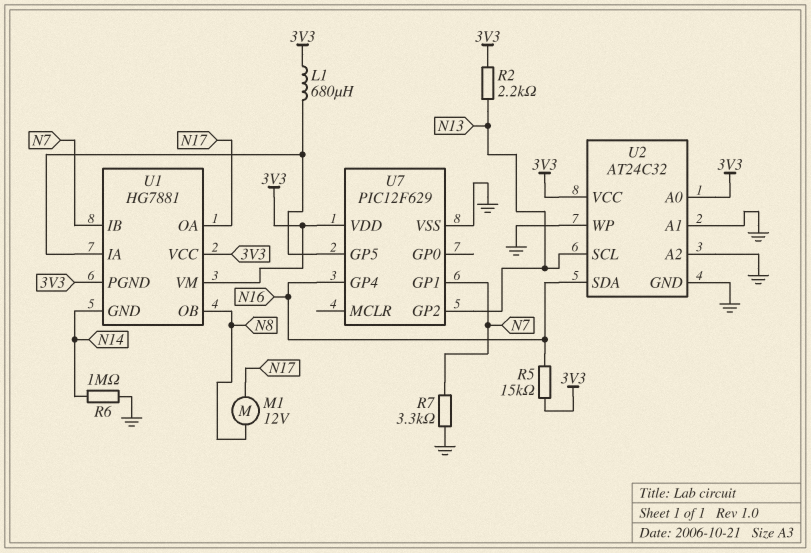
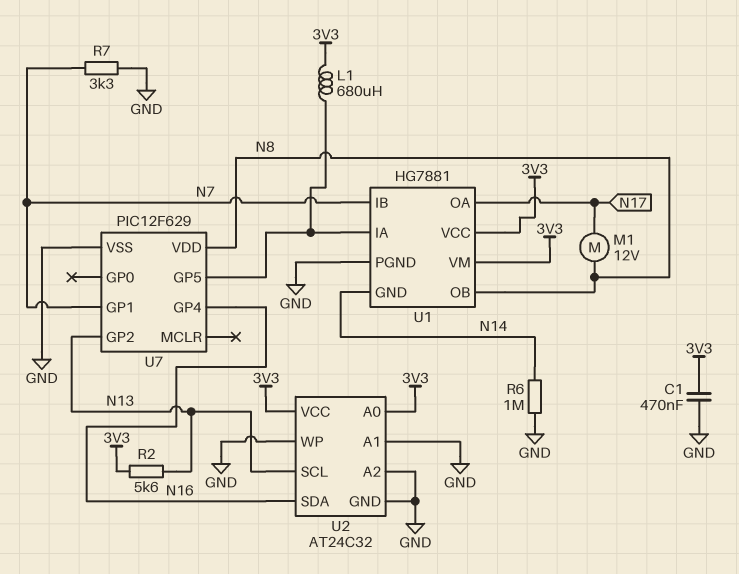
C1: none -> 470nF (3V3, GND)
R2: 2.2k (3V3, N13) -> 5.6k (3V3, N13)
R5: 15k (3V3, N16) -> none
U1 pin PGND: 3V3 -> GND
U7 pin VDD: 3V3 -> N8

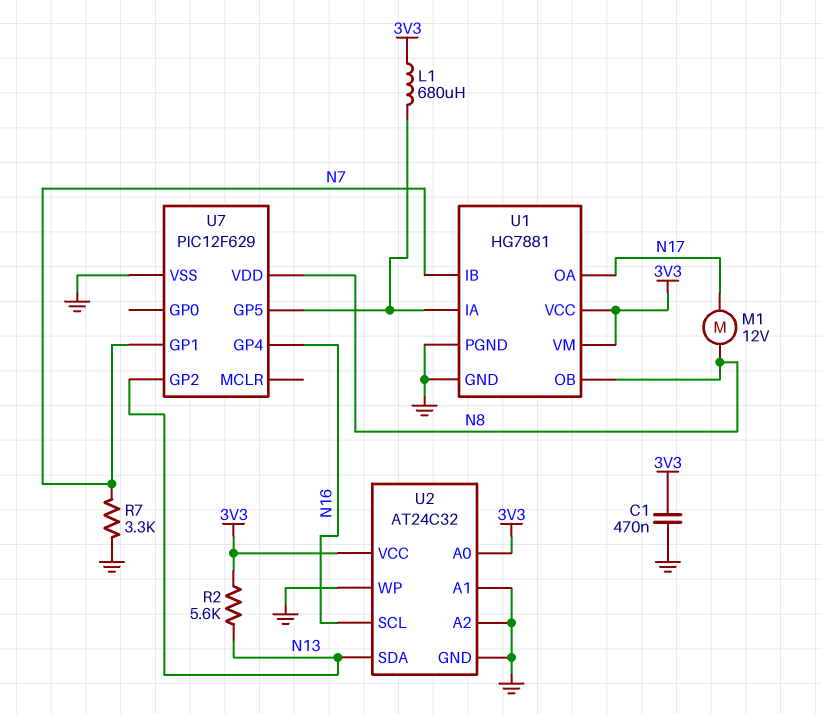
R6: 1M (GND, N14) -> none
U1 pin GND: N14 -> GND
U2 pin SCL: N13 -> N16
U2 pin SDA: N16 -> N13

